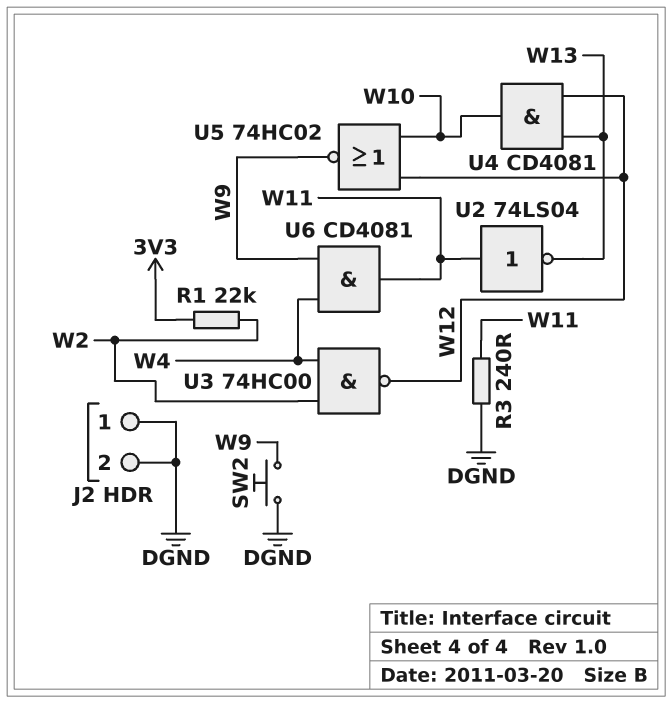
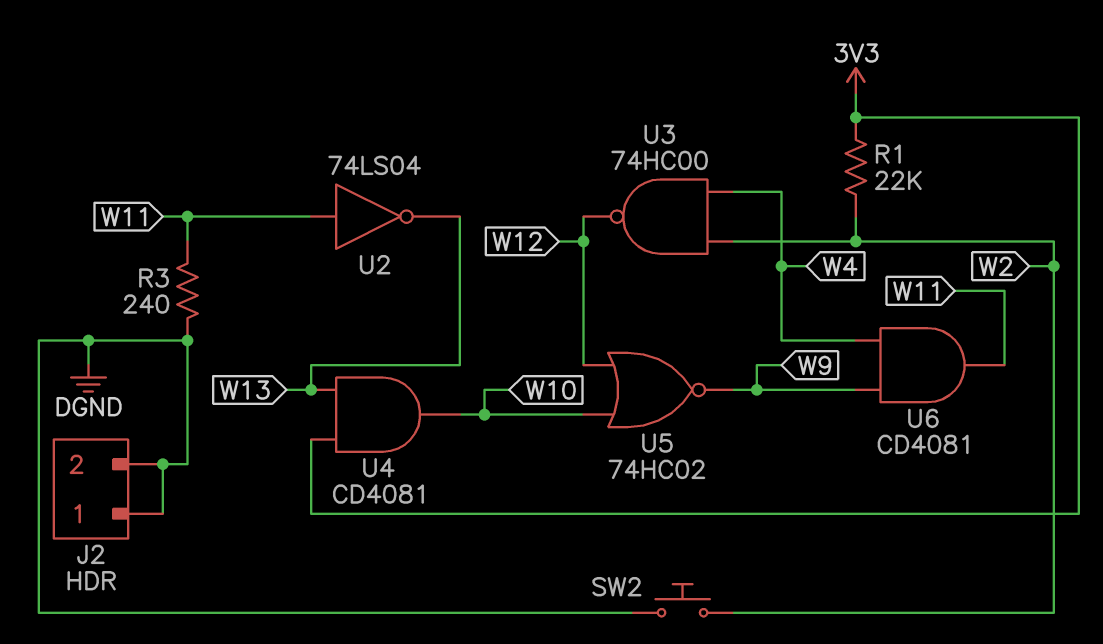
SW2: button (DGND, W9) -> button (DGND, W2)
U4: AND CD4081 (in W12, in W13, out W10) -> AND CD4081 (in 3V3, in W13, out W10)

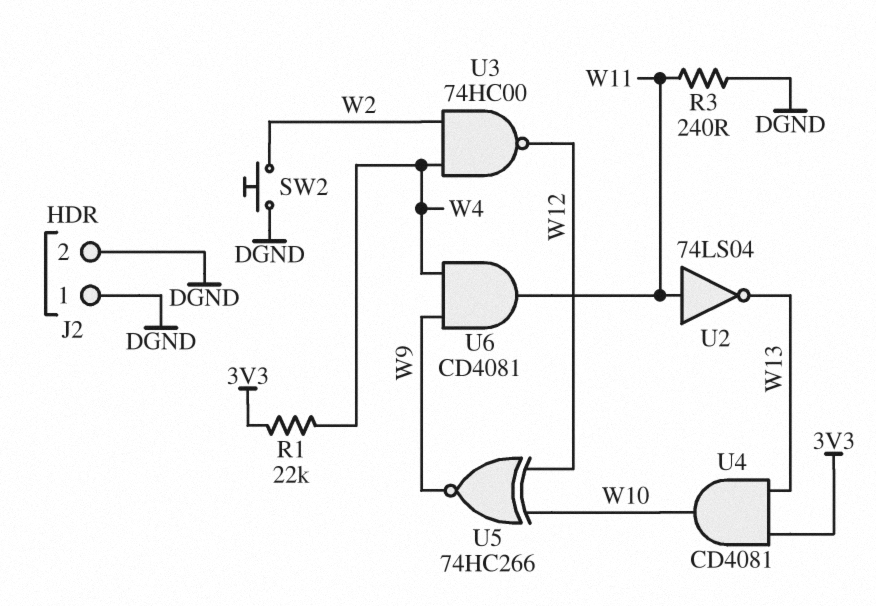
R1: 22k (3V3, W2) -> 22k (3V3, W4)
U5: NOR 74HC02 (in W10, in W12, out W9) -> XNOR 74HC266 (in W10, in W12, out W9)

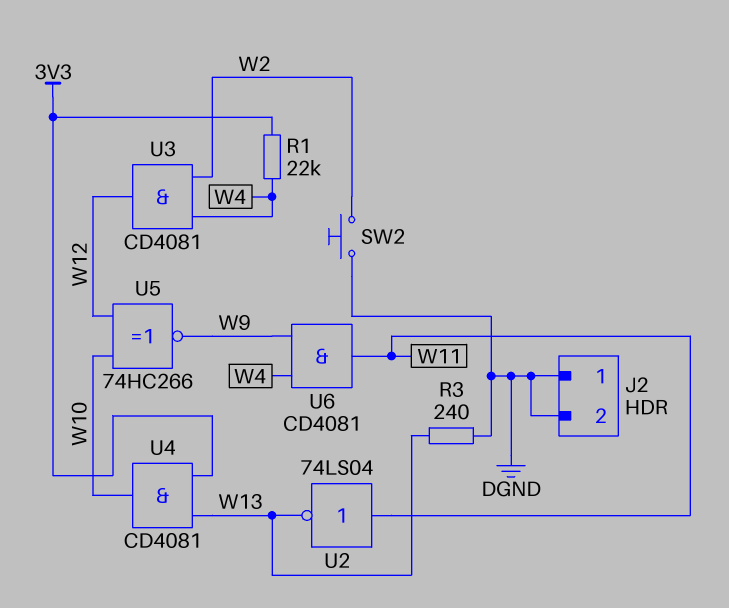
R3: 240 (DGND, W11) -> 240 (DGND, W13)
U3: NAND 74HC00 (in W2, in W4, out W12) -> AND CD4081 (in W2, in W4, out W12)

